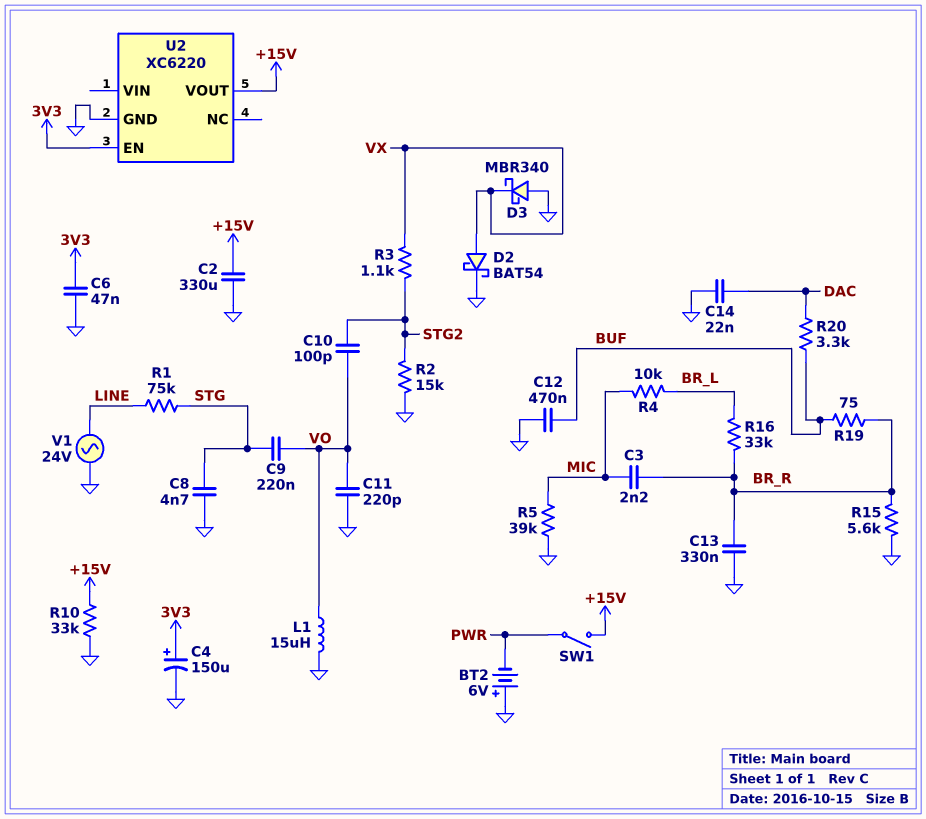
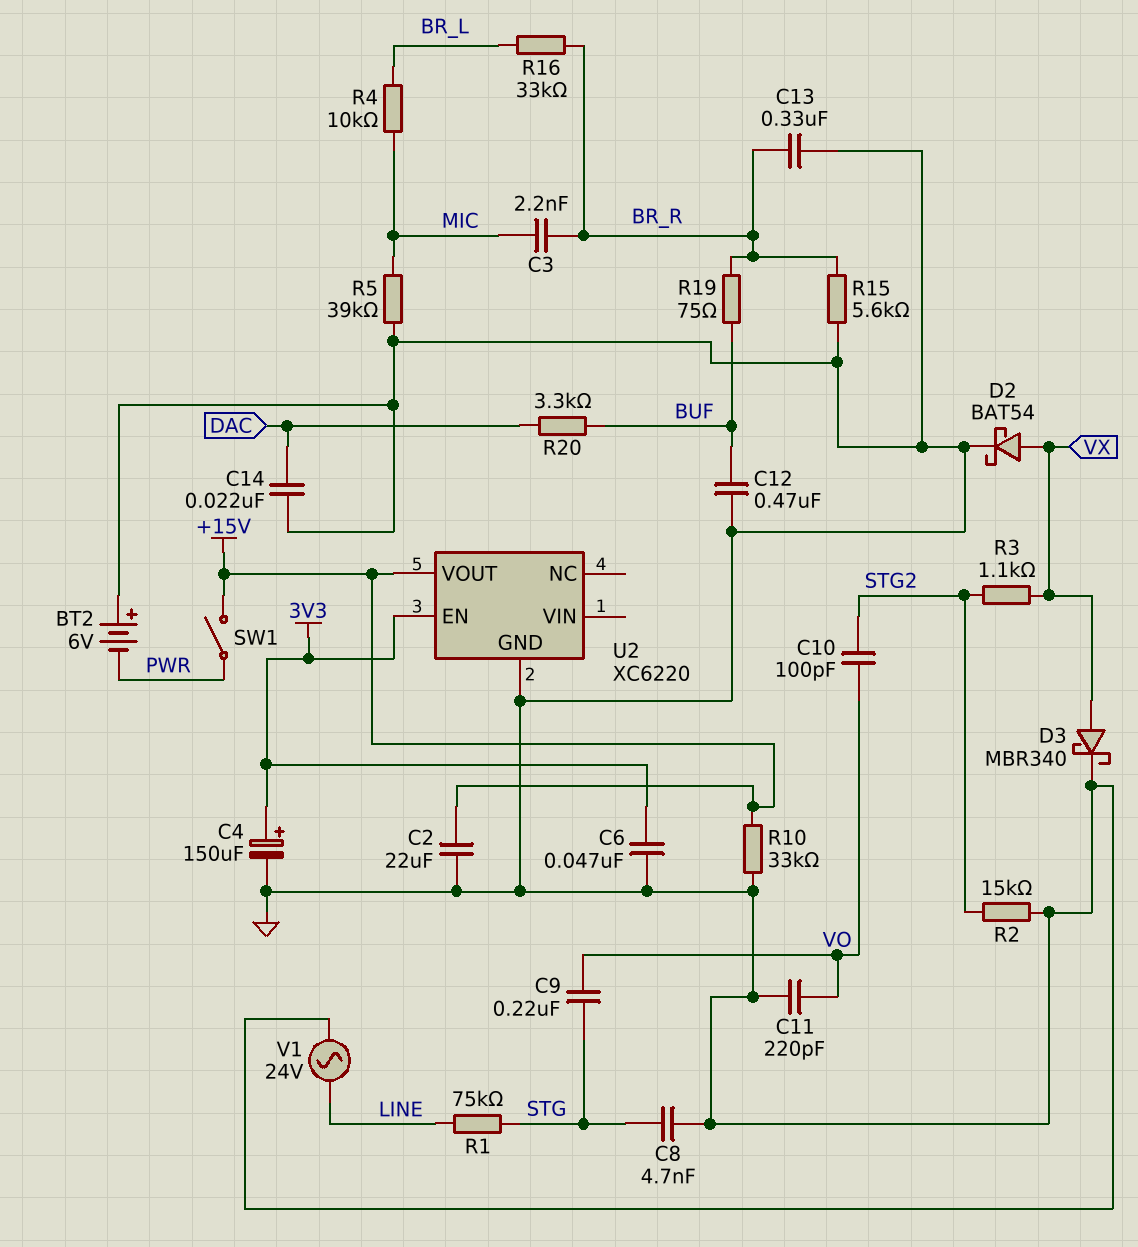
C2: 330uF (+15V, GND) -> 22uF (+15V, GND)
D3: schottky MBR340 (A GND, K VX) -> schottky MBR340 (A VX, K GND)
L1: 15uH (GND, VO) -> none

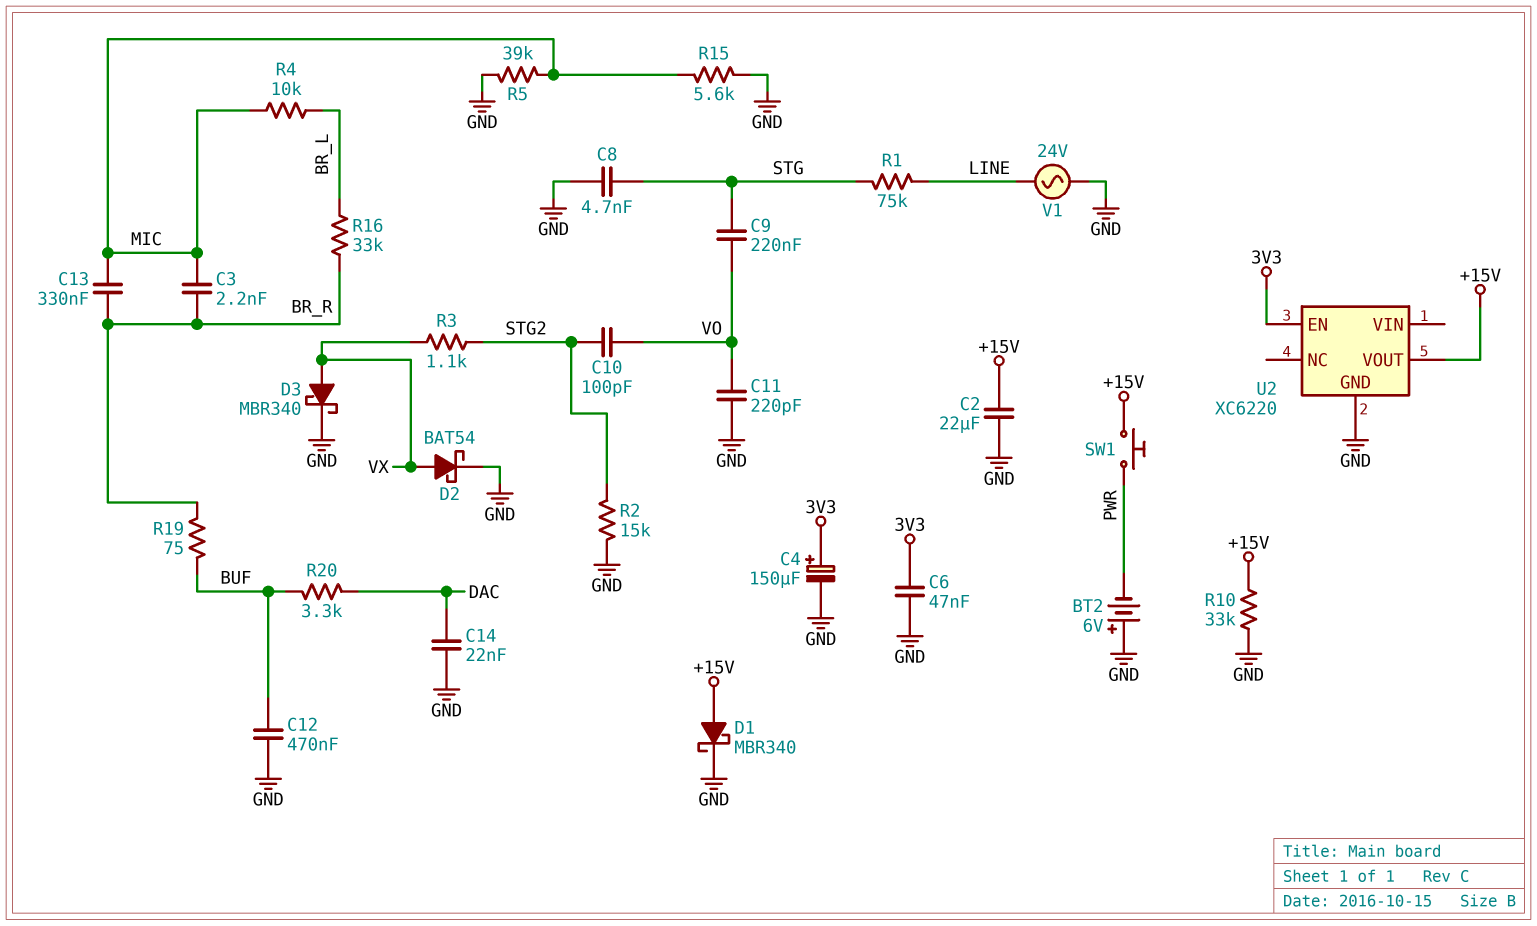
C13: 330nF (BR_R, GND) -> 330nF (BR_R, MIC)
D1: none -> schottky MBR340 (A +15V, K GND)
R15: 5.6k (BR_R, GND) -> 5.6k (GND, MIC)
SW1: switch (+15V, PWR) -> button (+15V, PWR)

